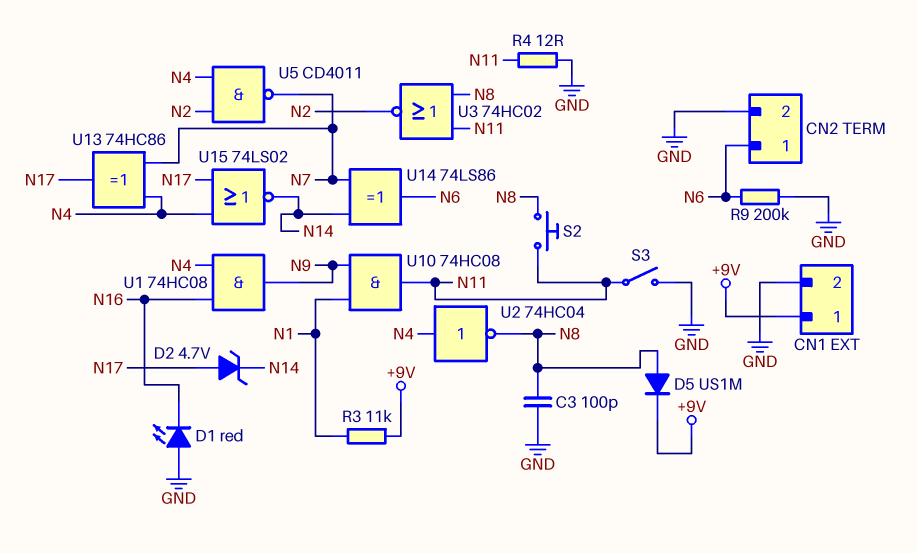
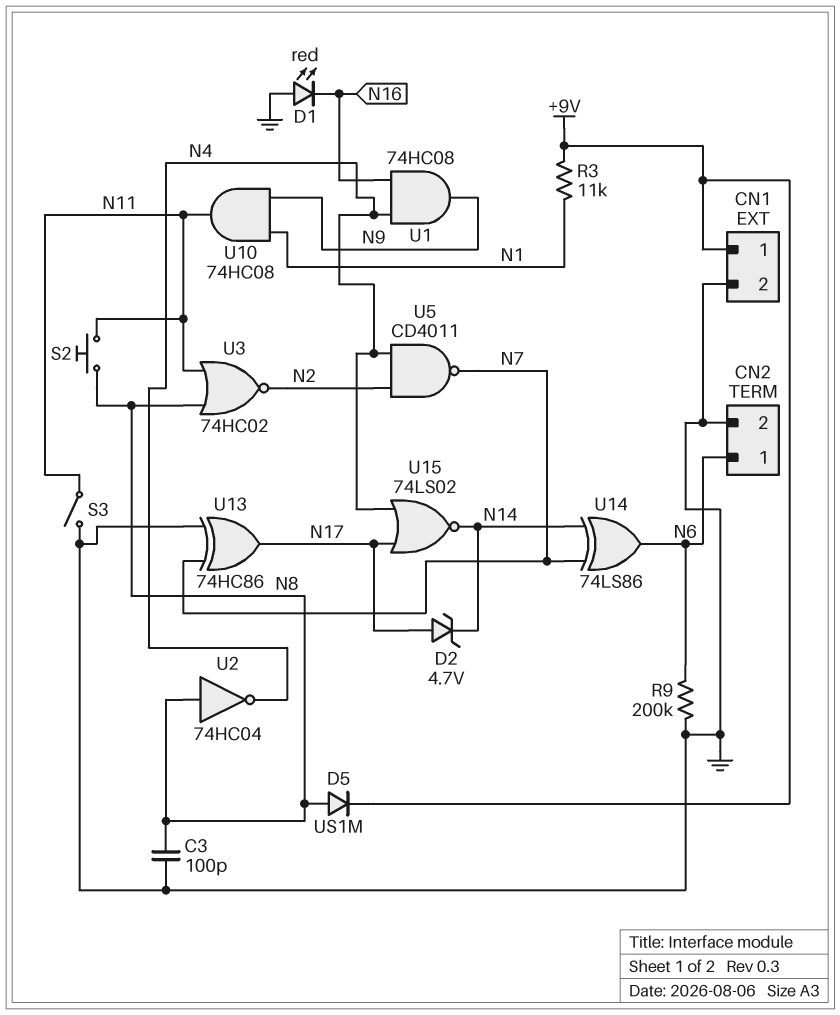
R4: 12 (GND, N11) -> none
U2: NOT 74HC04 (in N4, out N8) -> NOT 74HC04 (in N8, out N4)
U13: XOR 74HC86 (in N4, in N7, out N17) -> XOR 74HC86 (in GND, in N7, out N17)

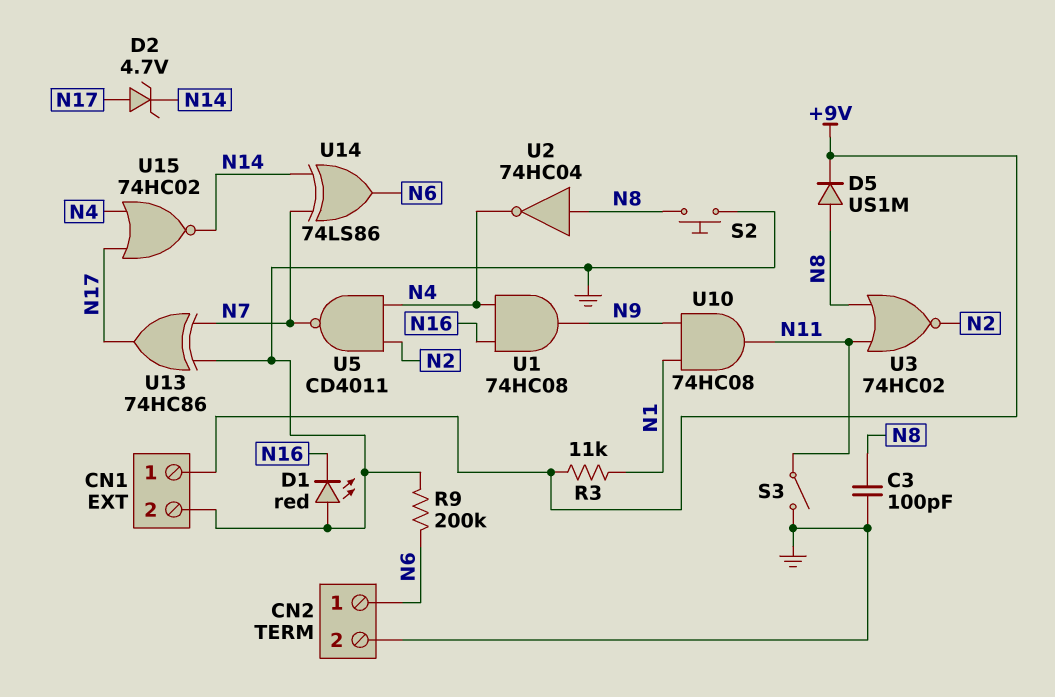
S2: button (N8, N11) -> button (GND, N8)
U15: NOR 74LS02 (in N4, in N17, out N14) -> NOR 74HC02 (in N4, in N17, out N14)

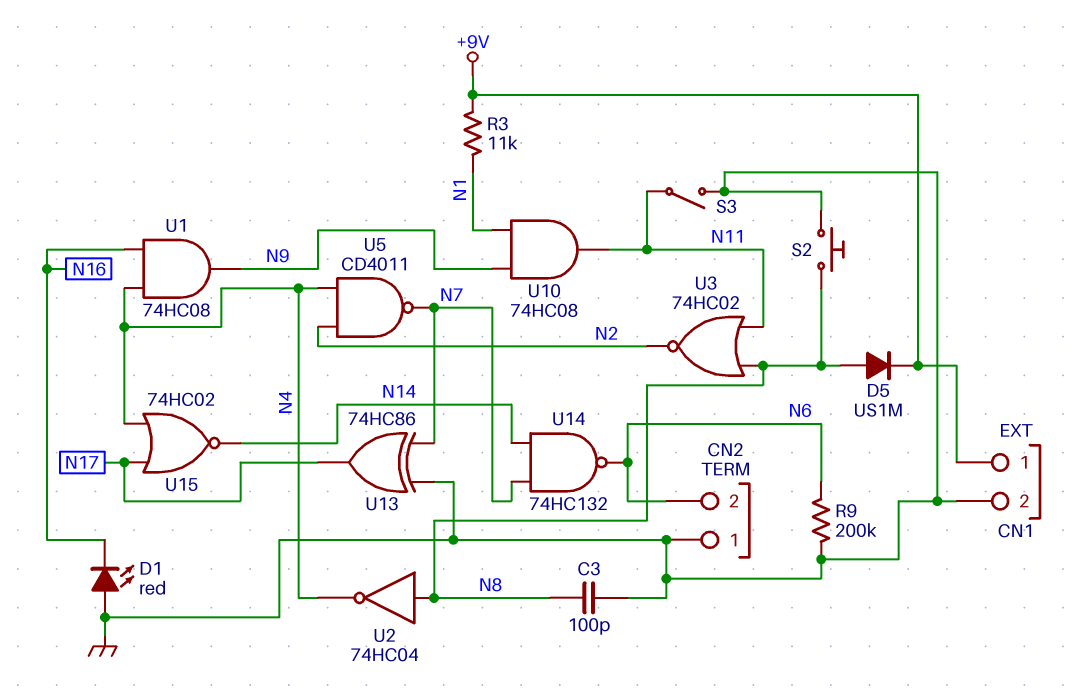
CN2 pin 1: N6 -> GND
CN2 pin 2: GND -> N6
D2: zener 4.7V (A N17, K N14) -> none
U14: XOR 74LS86 (in N7, in N14, out N6) -> NAND 74HC132 (in N7, in N14, out N6)

